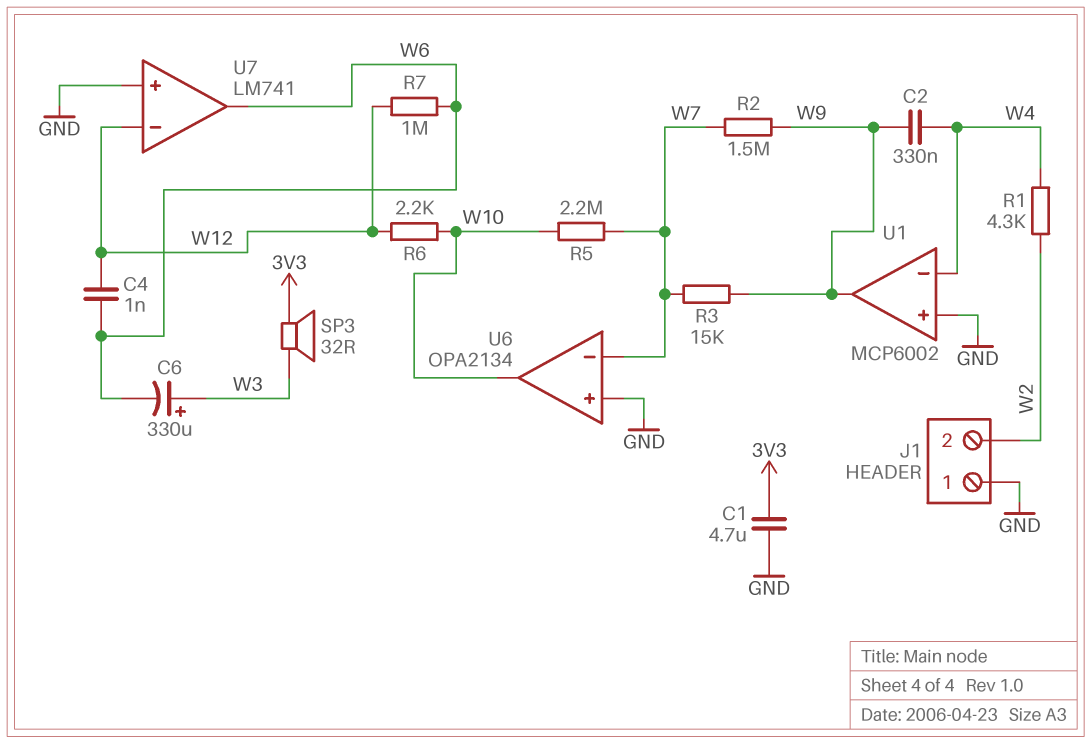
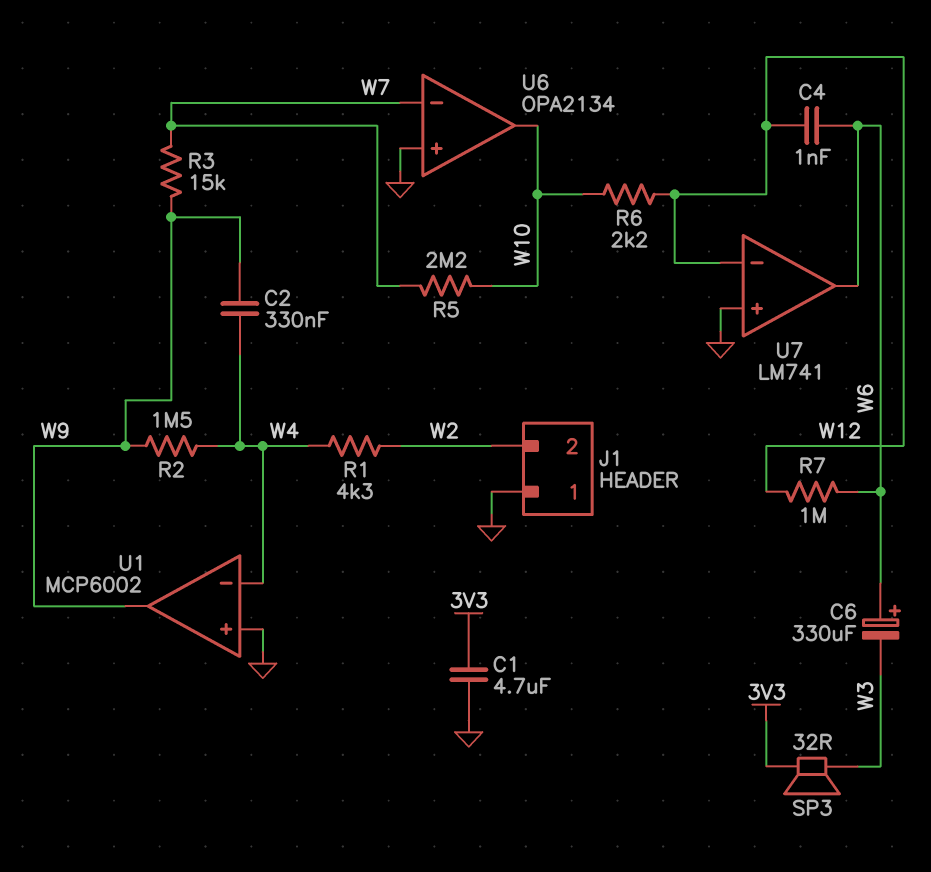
C6: 330uF (plus W3, minus W6) -> 330uF (plus W6, minus W3)
R2: 1.5M (W7, W9) -> 1.5M (W4, W9)

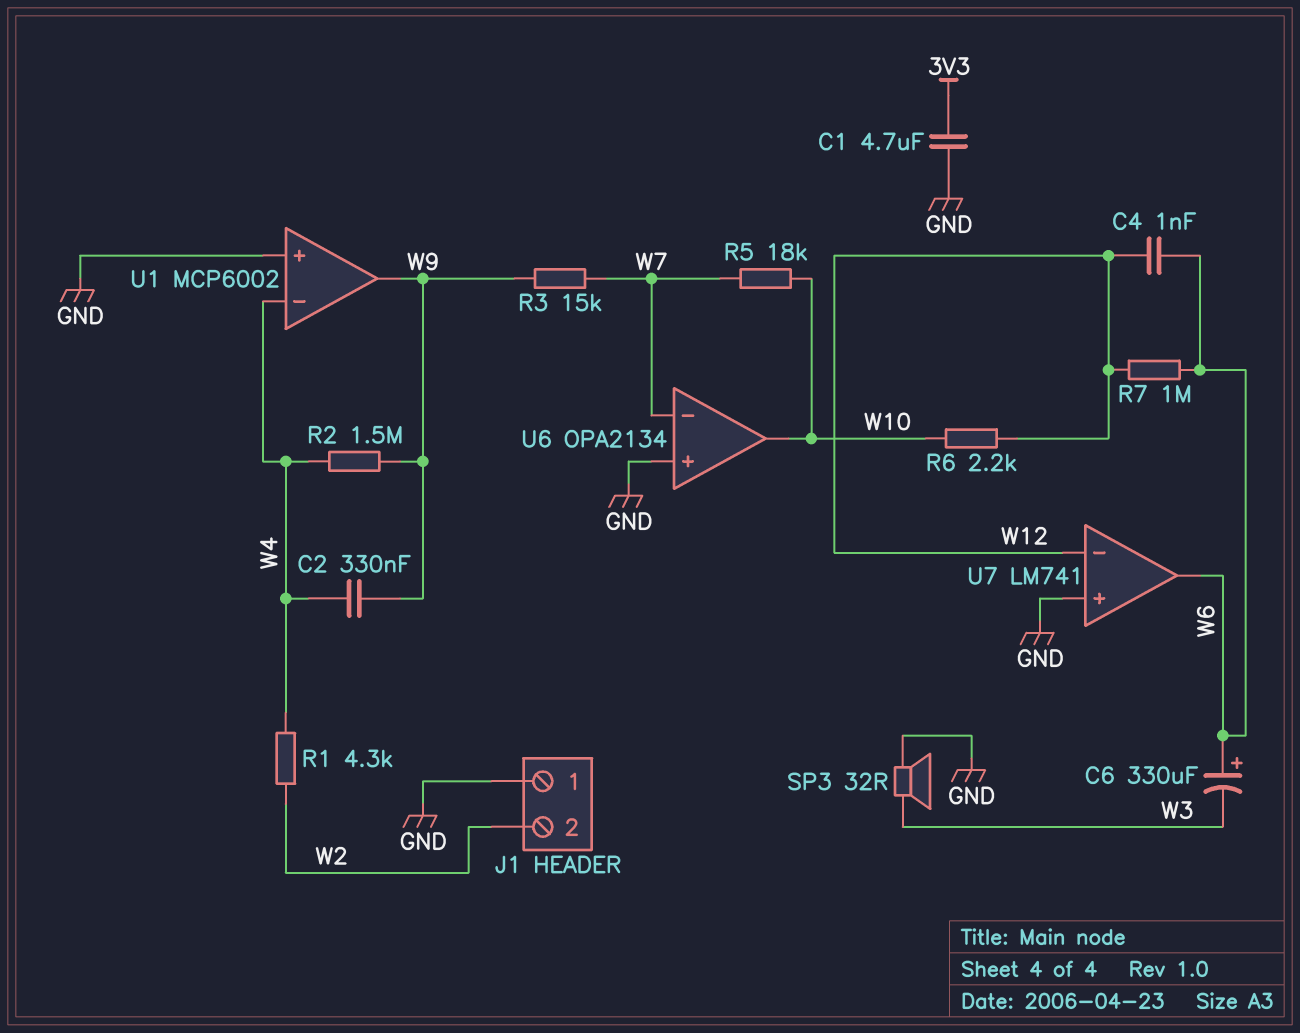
R5: 2.2M (W7, W10) -> 18k (W7, W10)
SP3: speaker 32R (3V3, W3) -> speaker 32R (GND, W3)

